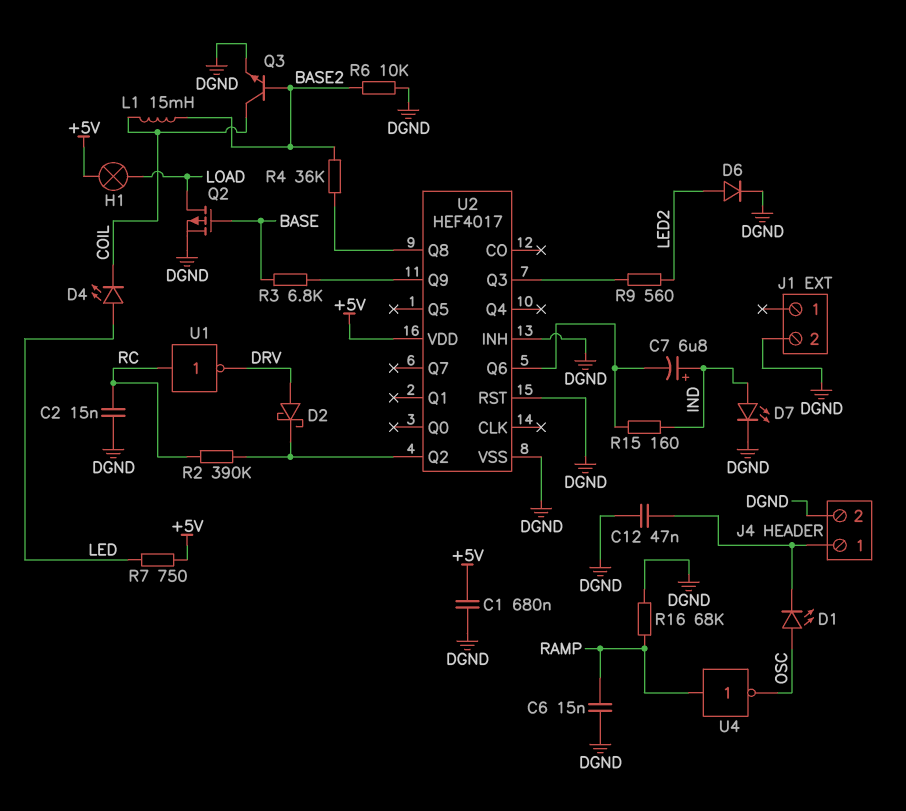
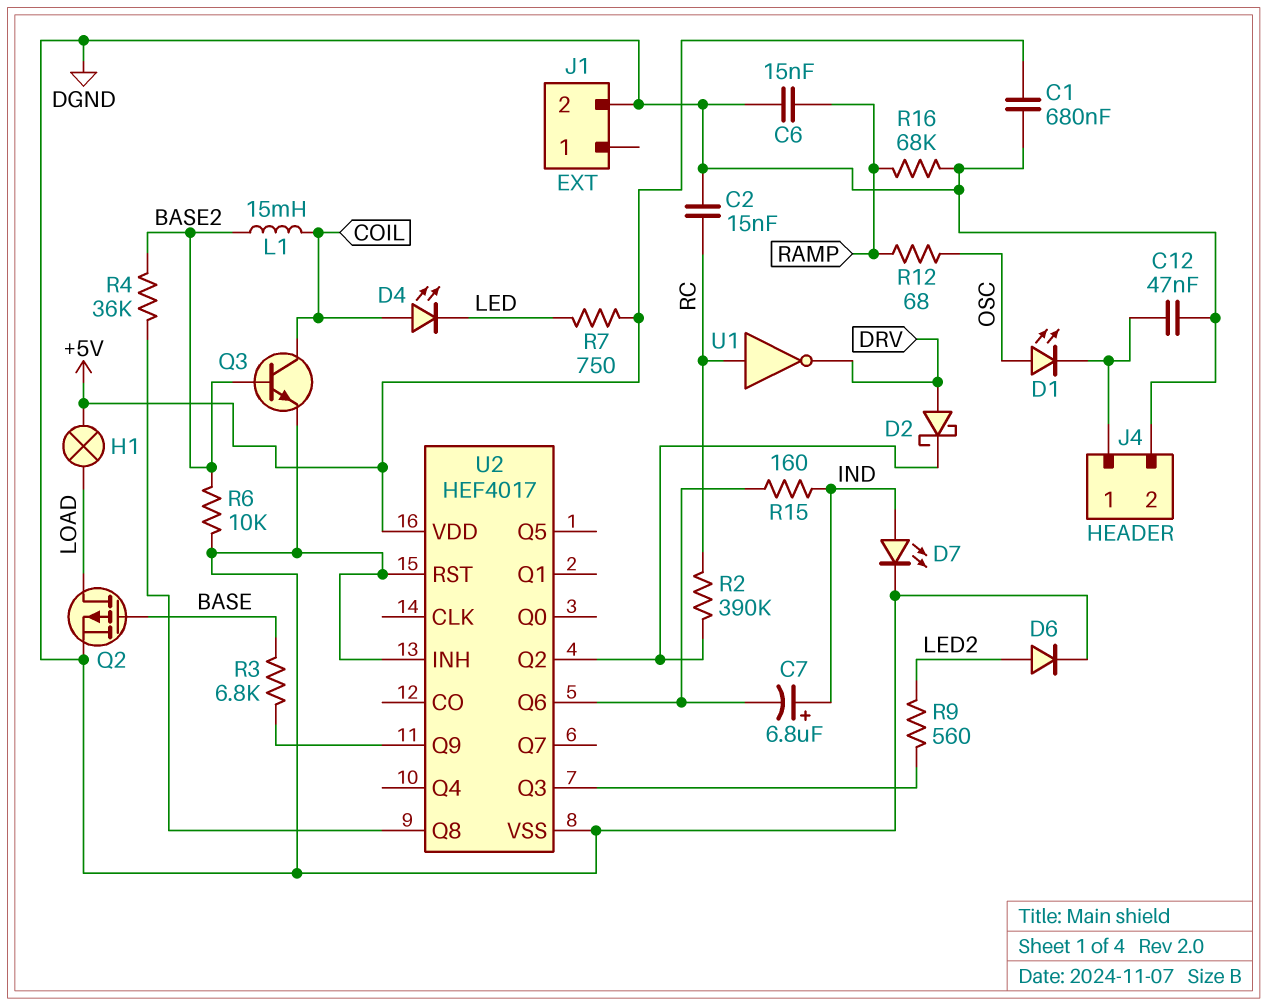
D4: LED (A LED, K COIL) -> LED (A COIL, K LED)
R12: none -> 68 (OSC, RAMP)
U4: NOT (in RAMP, out OSC) -> none

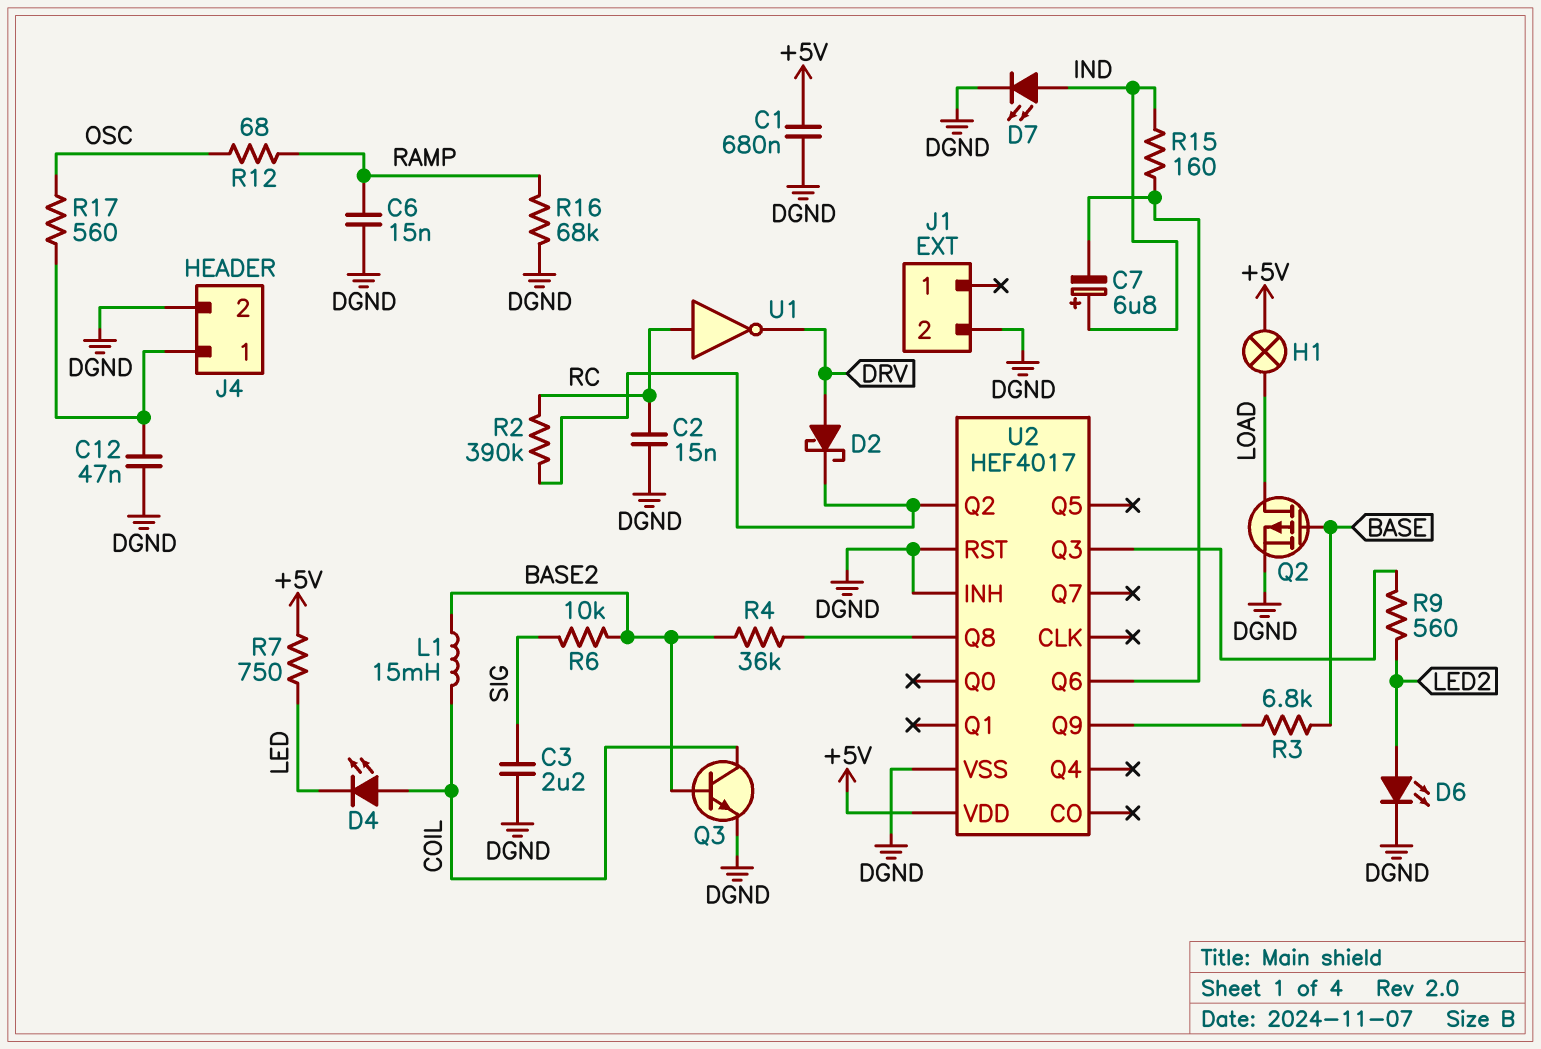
C3: none -> 2.2uF (DGND, SIG)
D1: LED (A OSC, K J4/1) -> none
D6: diode (A LED2, K DGND) -> LED (A LED2, K DGND)
R6: 10k (BASE2, DGND) -> 10k (BASE2, SIG)
R17: none -> 560 (J4/1, OSC)

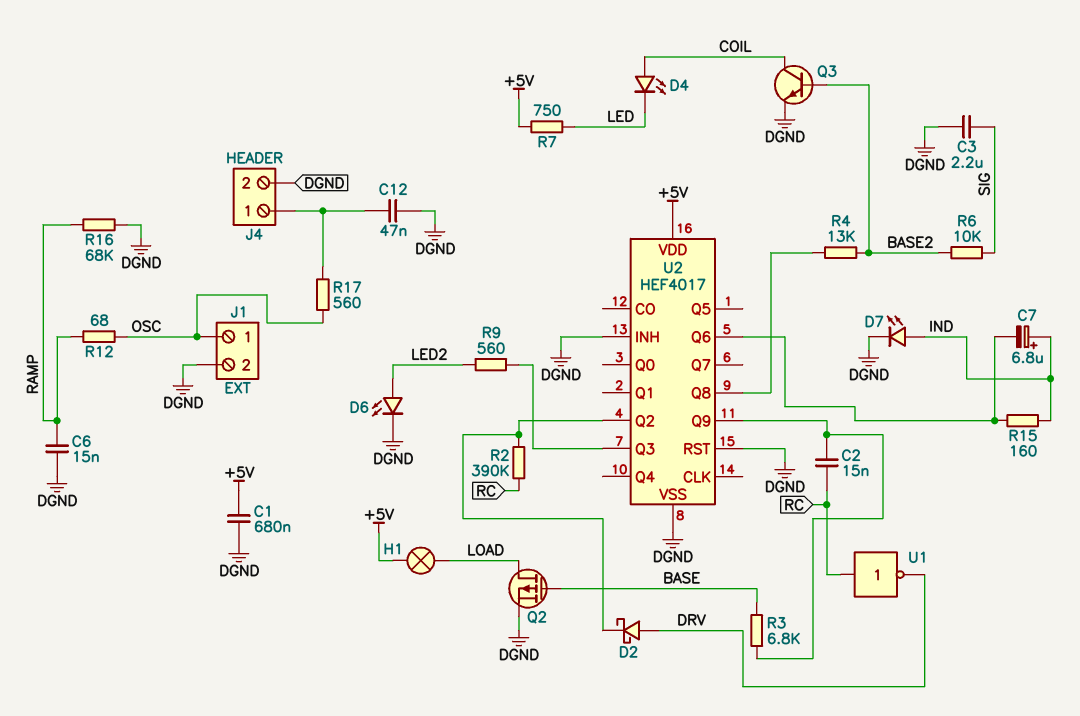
C2: 15nF (DGND, RC) -> 15nF (RC, U2/Q9)
J1 pin 1: none -> OSC
L1: 15mH (BASE2, COIL) -> none
R4: 36k (BASE2, U2/Q8) -> 13k (BASE2, U2/Q8)

